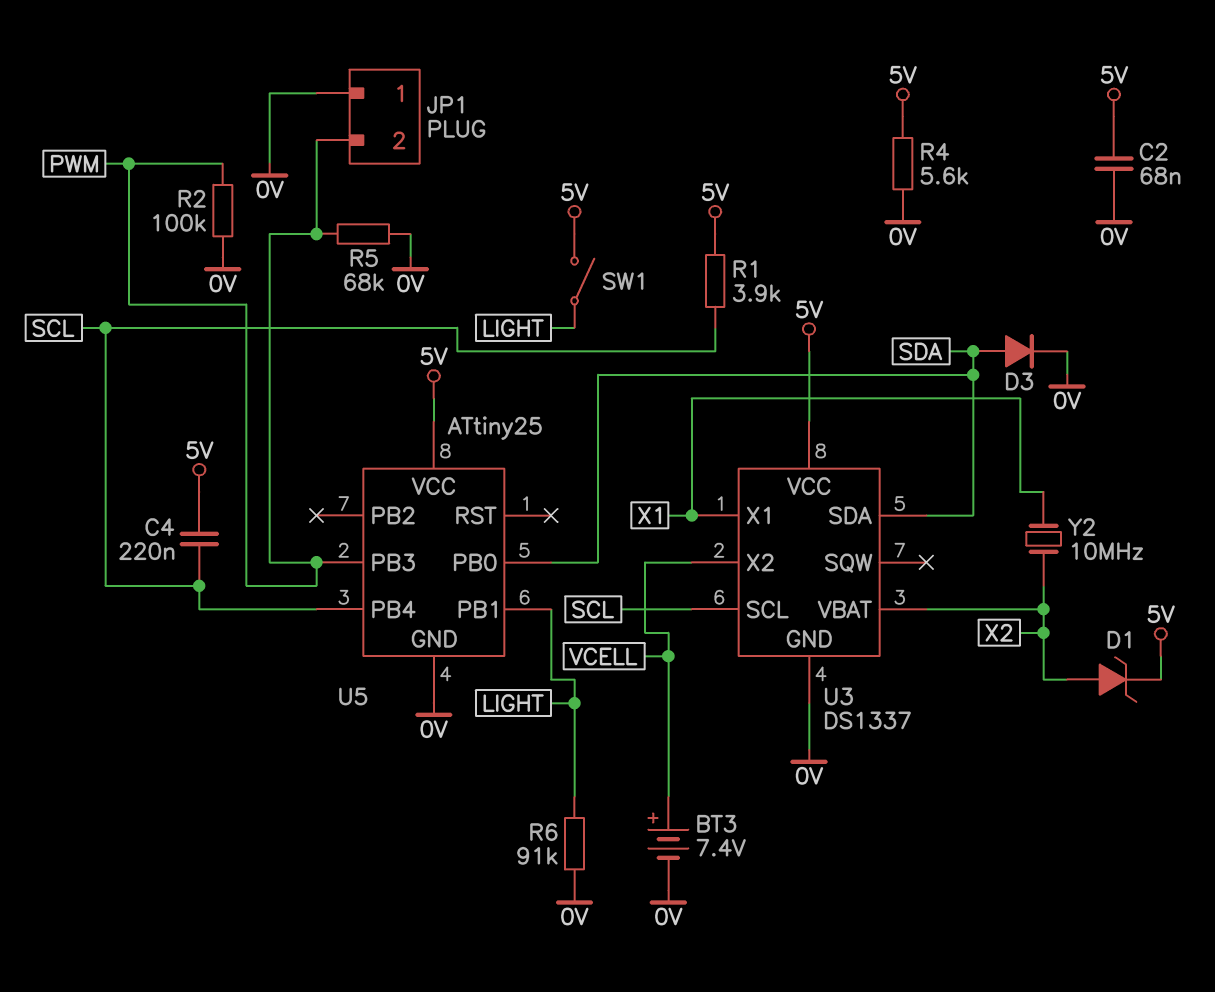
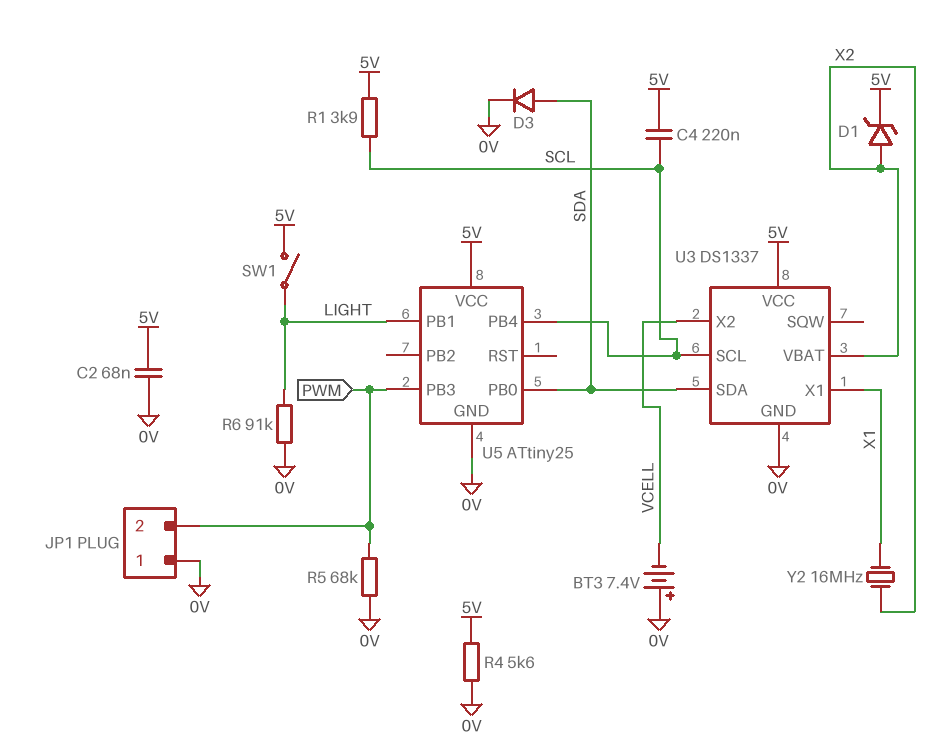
BT3: 7.4V (plus VCELL, minus 0V) -> 7.4V (plus 0V, minus VCELL)
R2: 100k (0V, PWM) -> none
Y2: 10MHz (X1, X2) -> 16MHz (X1, X2)

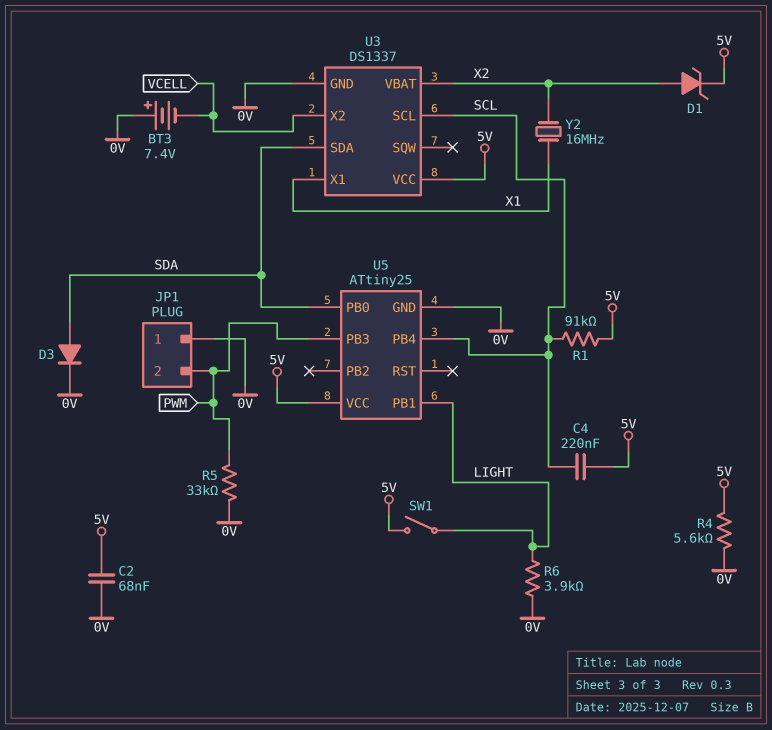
R1: 3.9k (5V, SCL) -> 91k (5V, SCL)
R5: 68k (0V, PWM) -> 33k (0V, PWM)
R6: 91k (0V, LIGHT) -> 3.9k (0V, LIGHT)

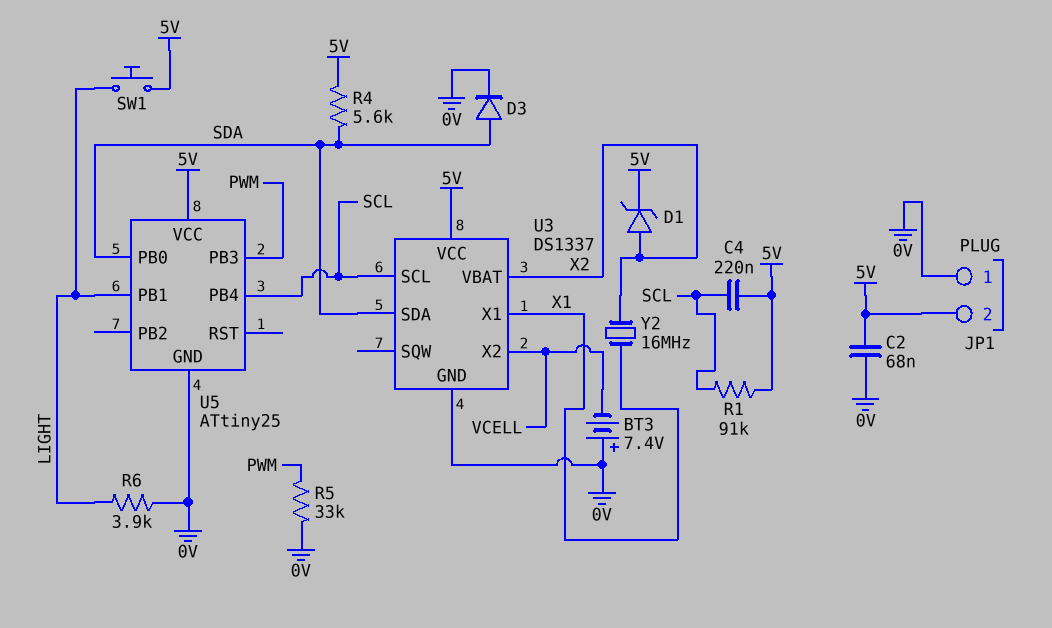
JP1 pin 2: PWM -> 5V
R4: 5.6k (0V, 5V) -> 5.6k (5V, SDA)
SW1: switch (5V, LIGHT) -> button (5V, LIGHT)

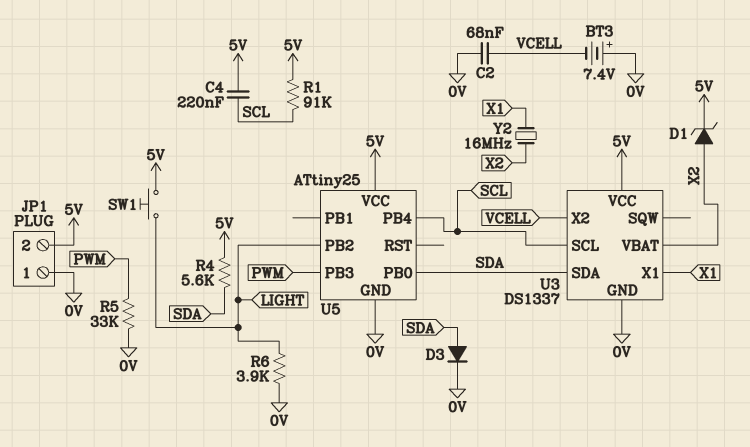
C2: 68nF (0V, 5V) -> 68nF (0V, VCELL)
U5 pin PB1: LIGHT -> none
U5 pin PB2: none -> LIGHT

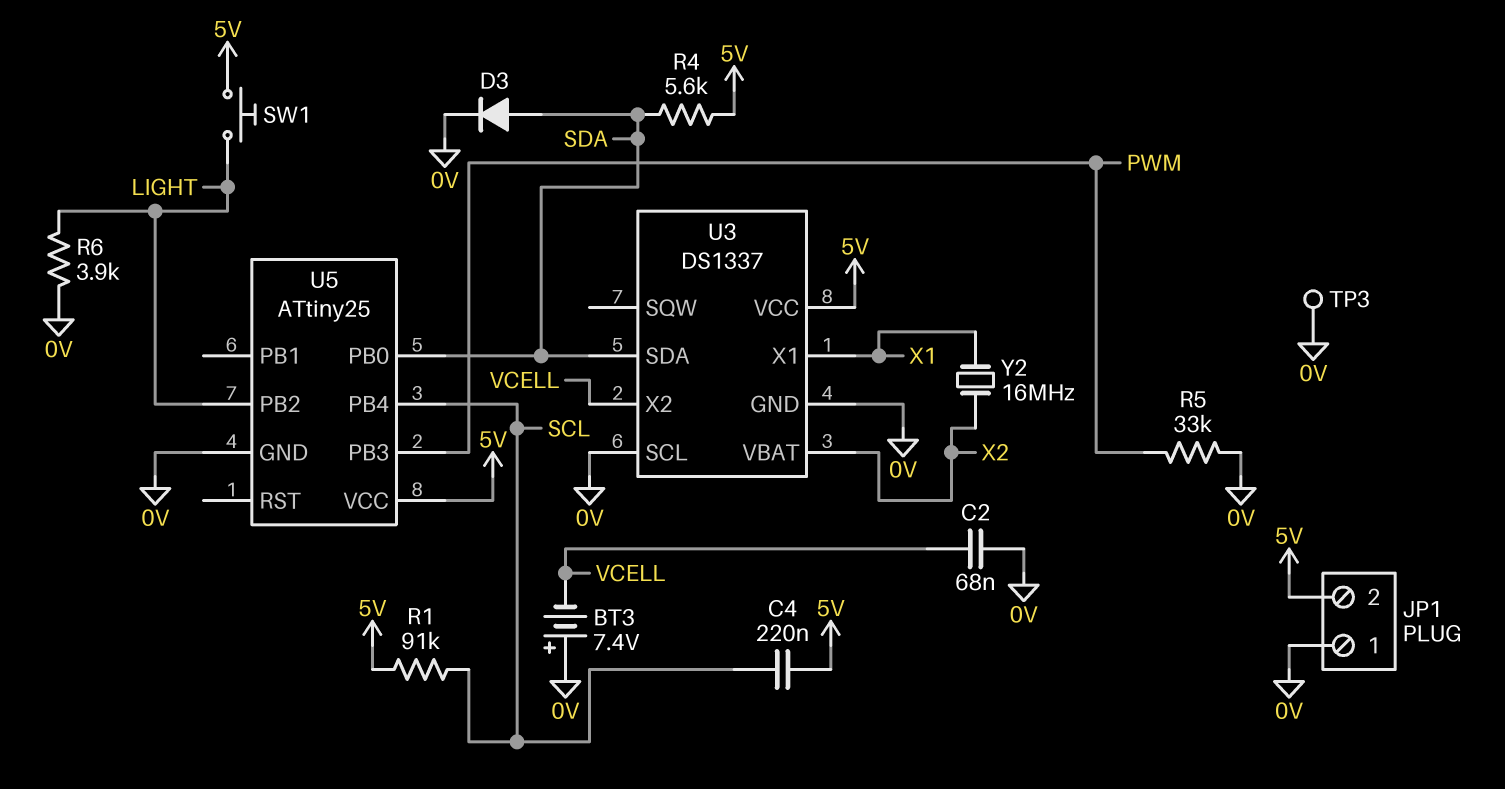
D1: zener (A X2, K 5V) -> none
TP3: none -> test point (0V)
U3 pin SCL: SCL -> 0V

